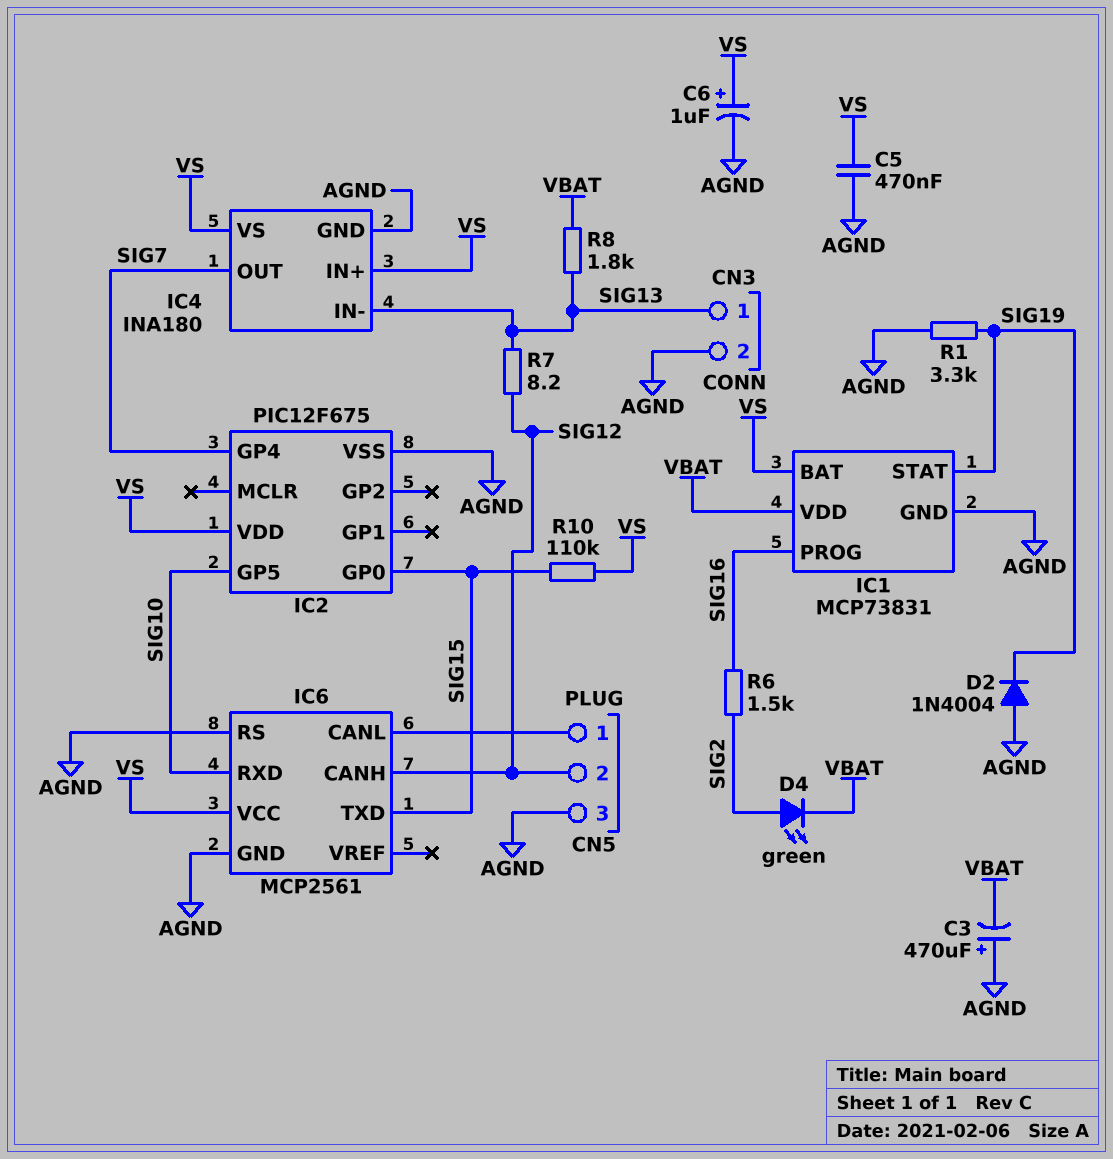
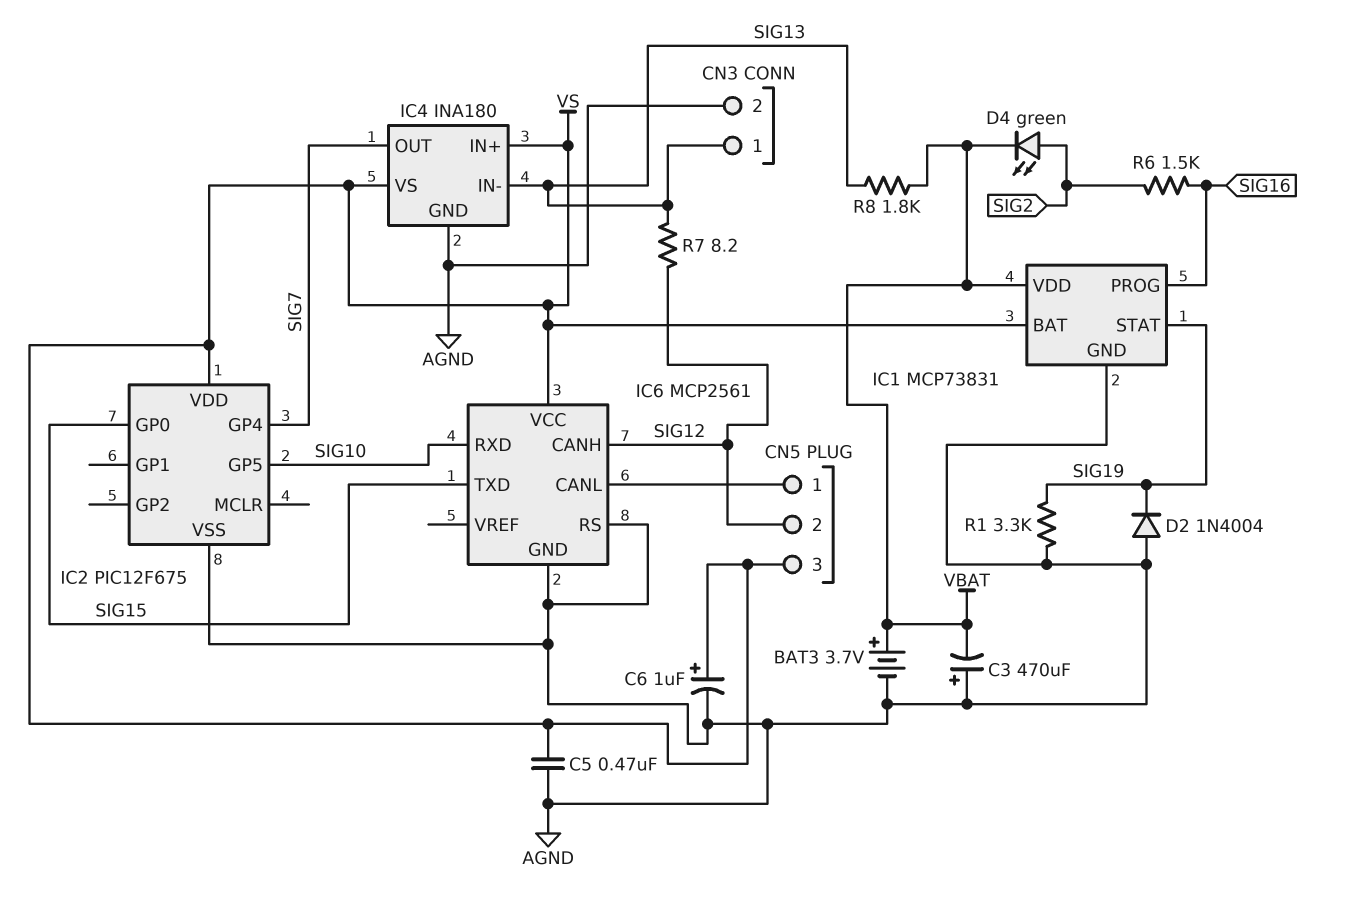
BAT3: none -> 3.7V (plus VBAT, minus AGND)
CN5 pin 3: AGND -> VS
R10: 110k (SIG15, VS) -> none

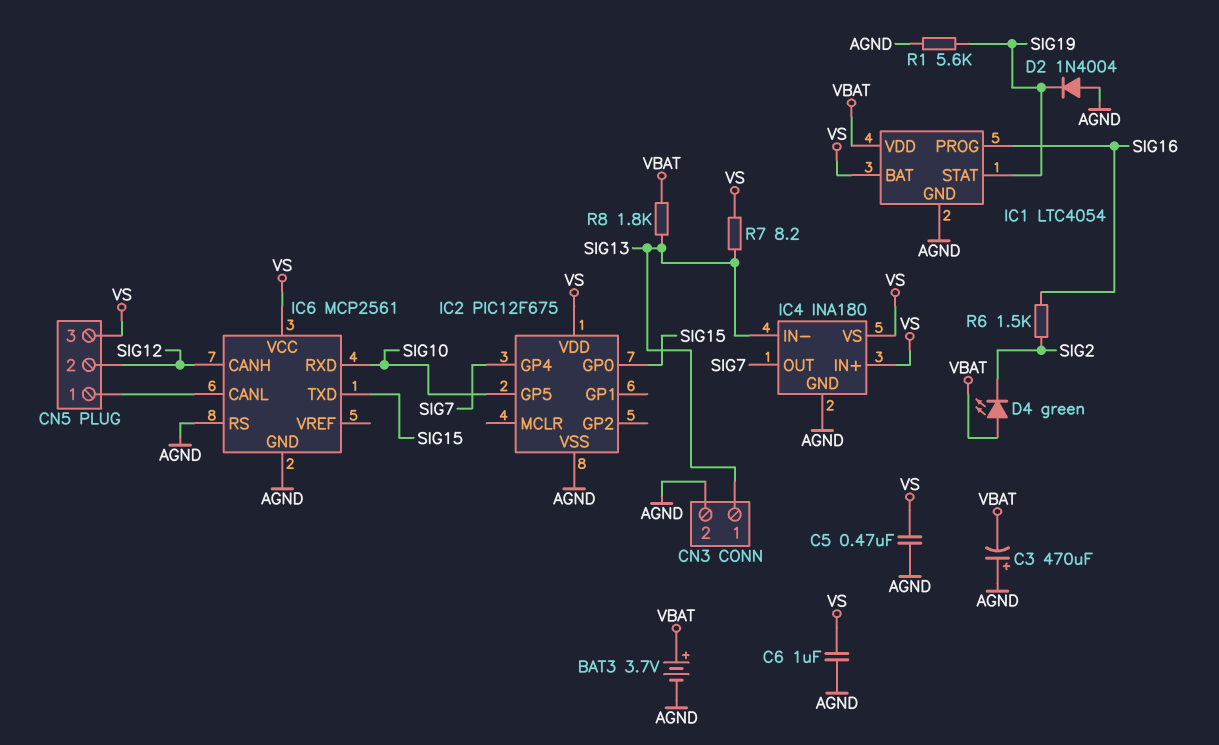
C6: 1uF (plus VS, minus AGND) -> 1uF (AGND, VS)
D4: LED green (A SIG2, K VBAT) -> LED green (A VBAT, K SIG2)
IC1: MCP73831 -> LTC4054
R1: 3.3k (AGND, SIG19) -> 5.6k (AGND, SIG19)
R7: 8.2 (SIG12, SIG13) -> 8.2 (SIG13, VS)

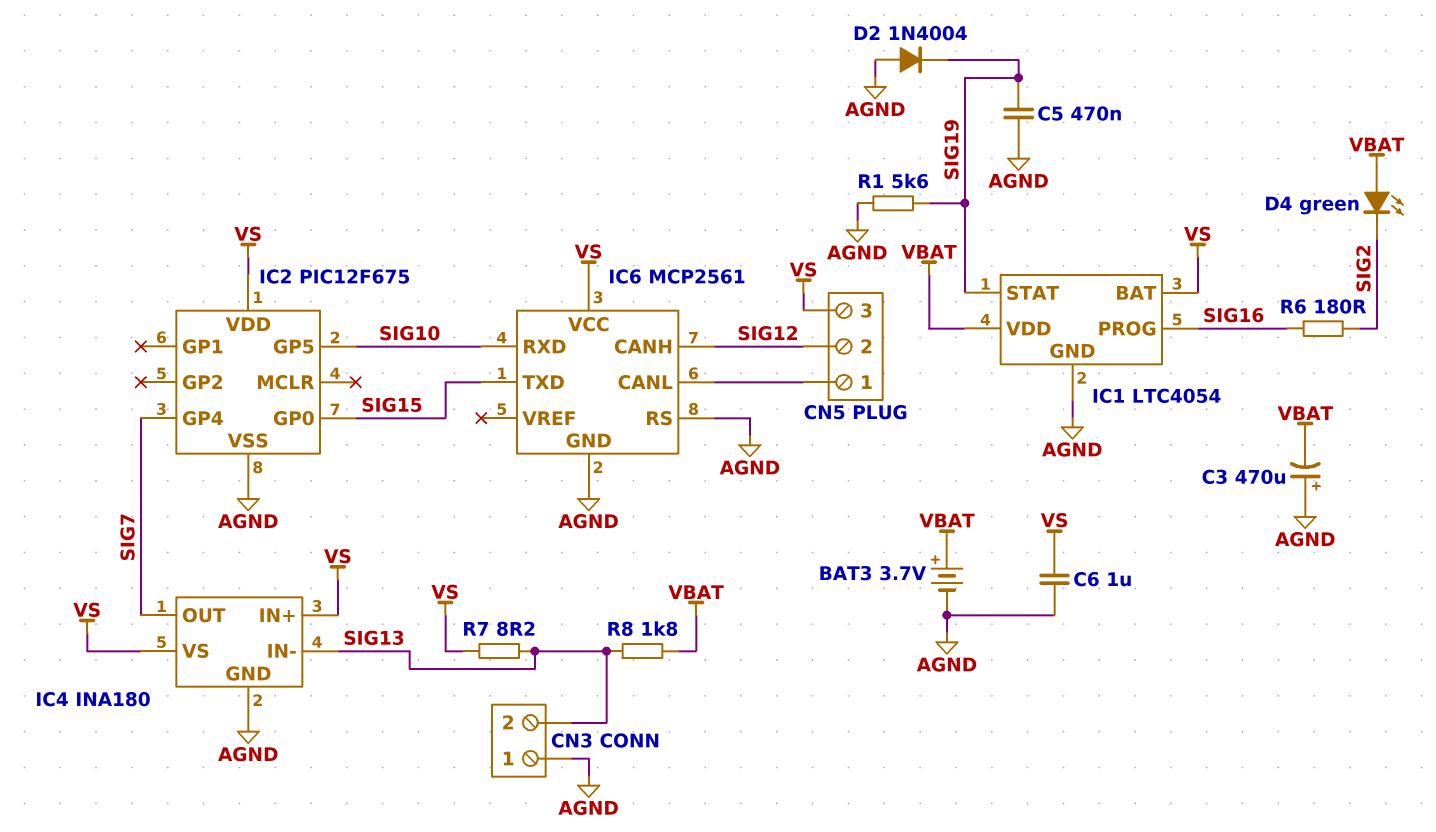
C5: 470nF (AGND, VS) -> 470nF (AGND, SIG19)
CN3 pin 1: SIG13 -> AGND
CN3 pin 2: AGND -> SIG13
R6: 1.5k (SIG2, SIG16) -> 180 (SIG2, SIG16)

